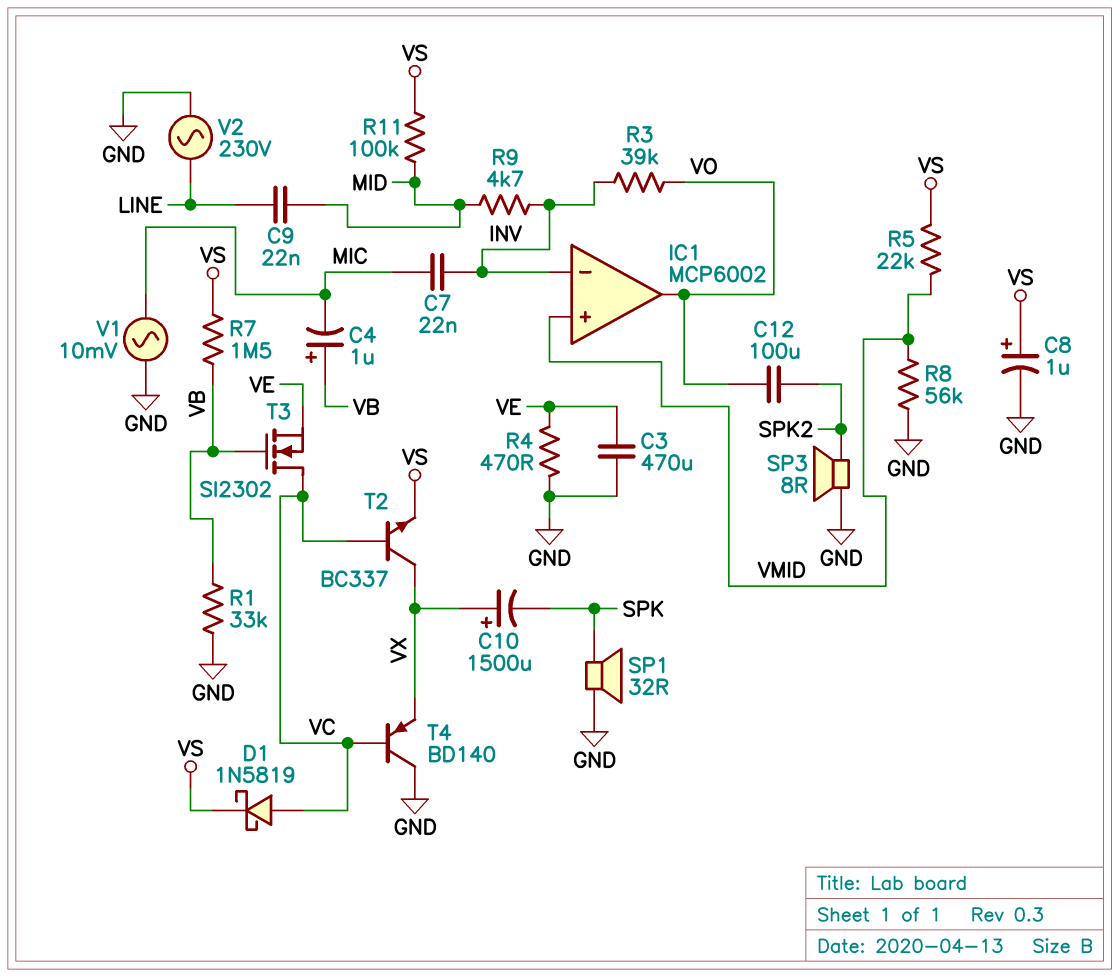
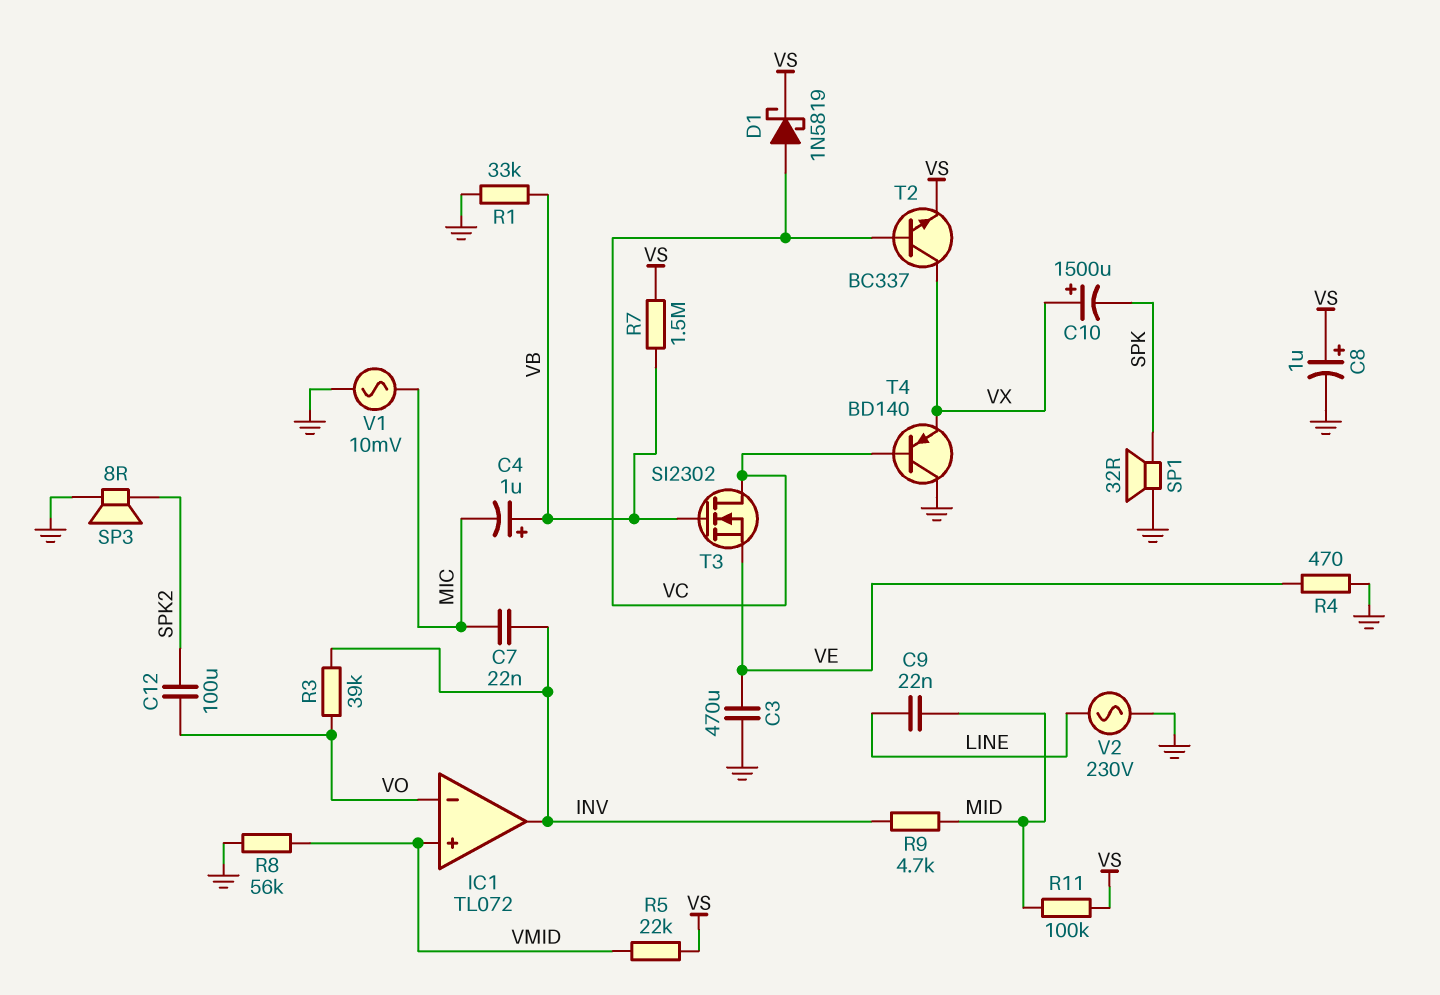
IC1: MCP6002 -> TL072
IC1 pin in-: INV -> VO
IC1 pin out: VO -> INV

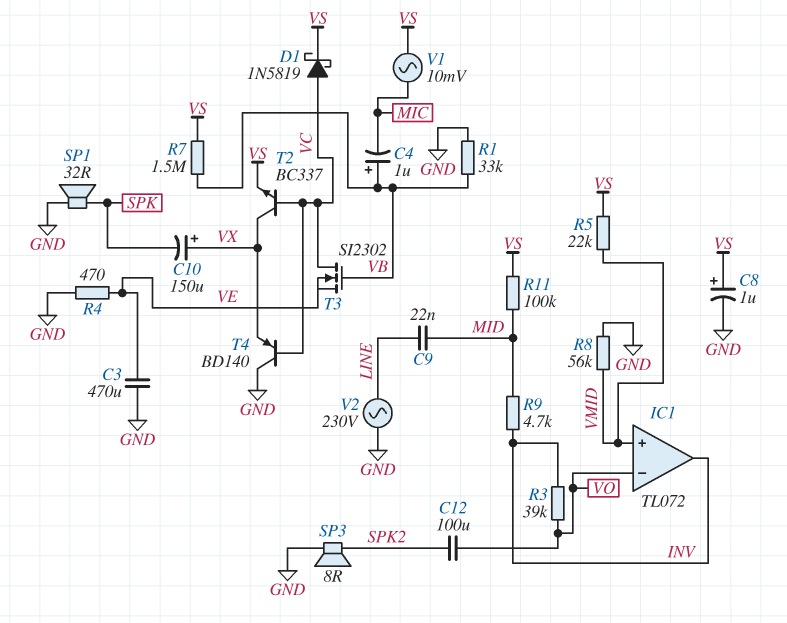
C7: 22nF (INV, MIC) -> none
C10: 1500uF (plus VX, minus SPK) -> 150uF (plus VX, minus SPK)
V1: AC 10mV (GND, MIC) -> AC 10mV (MIC, VS)

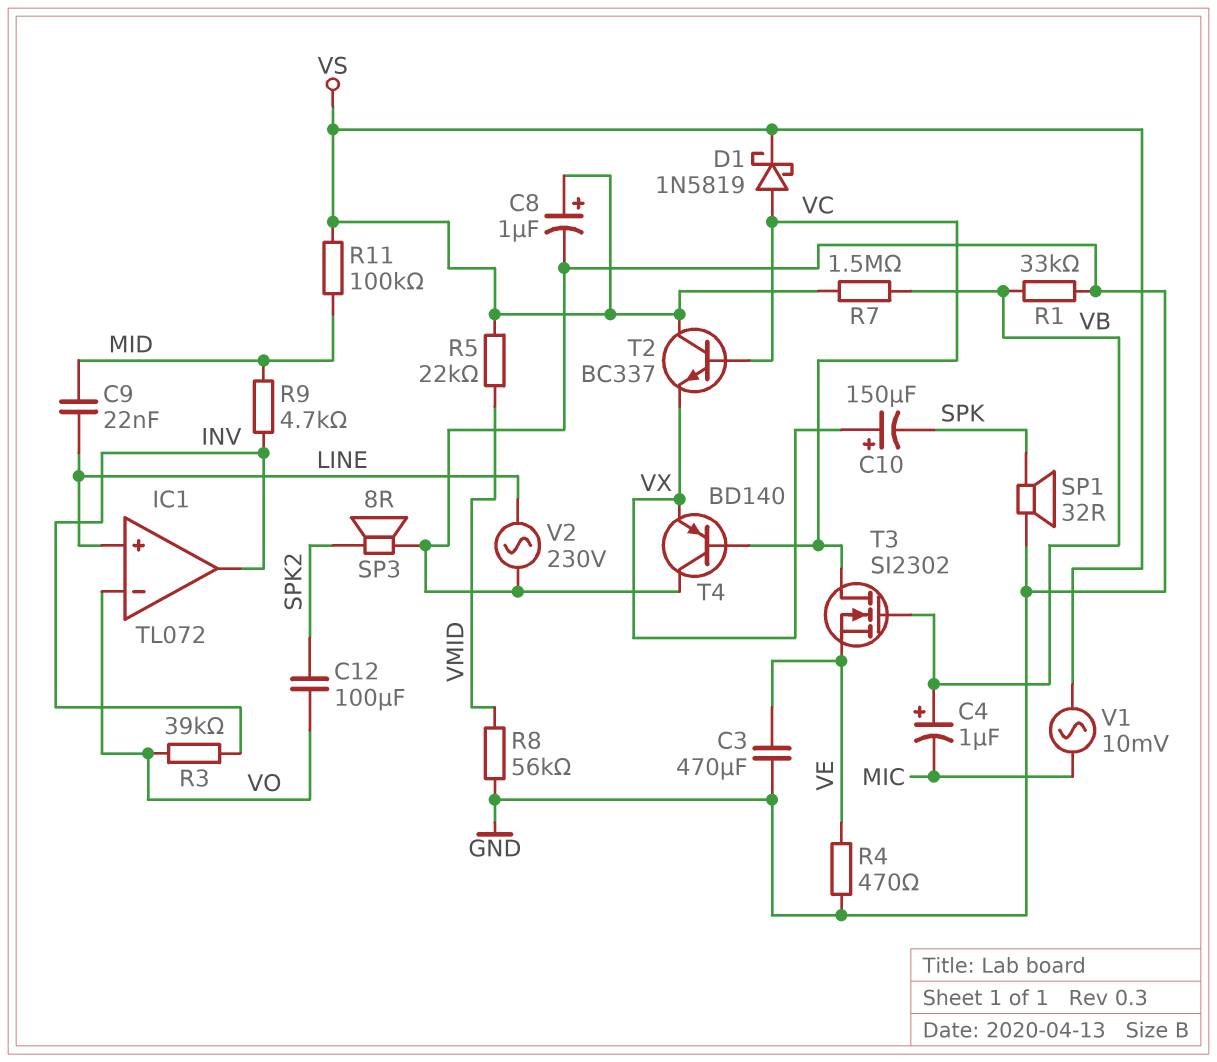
IC1 pin in+: VMID -> LINE
T2: NPN BC337 (B VC, C VX, E VS) -> NPN BC337 (B VC, C VS, E VX)

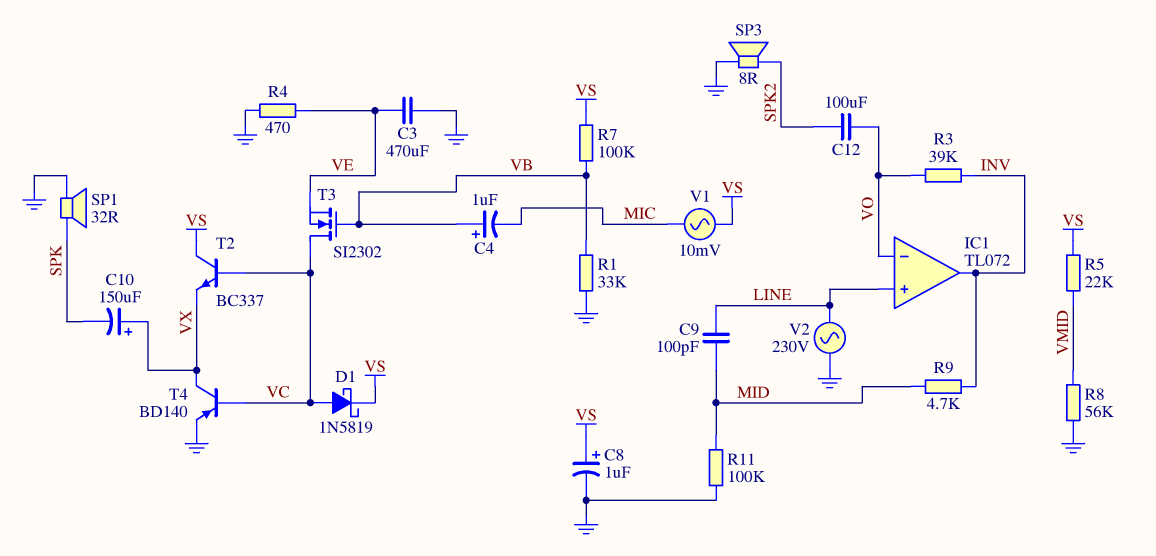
C9: 22nF (LINE, MID) -> 100pF (LINE, MID)
R7: 1.5M (VB, VS) -> 100k (VB, VS)
R11: 100k (MID, VS) -> 100k (GND, MID)
T4: PNP BD140 (B VC, C GND, E VX) -> PNP BD140 (B VC, C VX, E GND)

